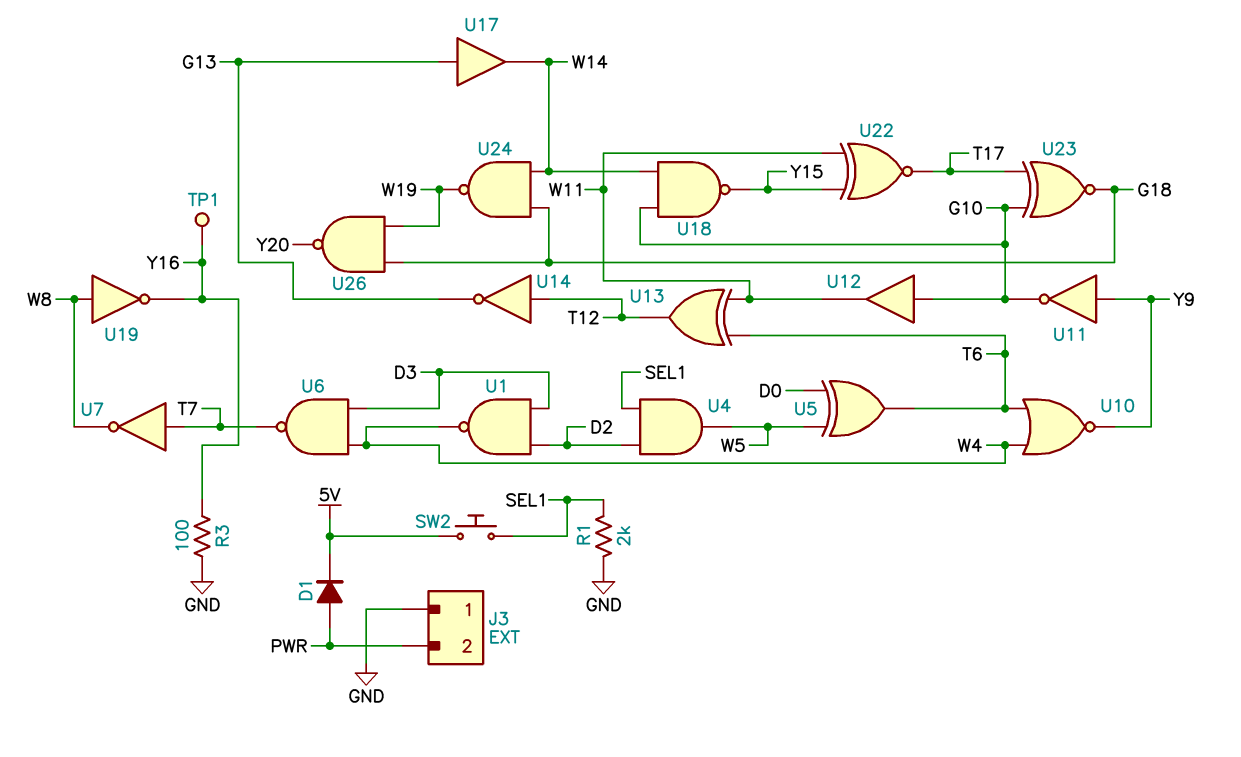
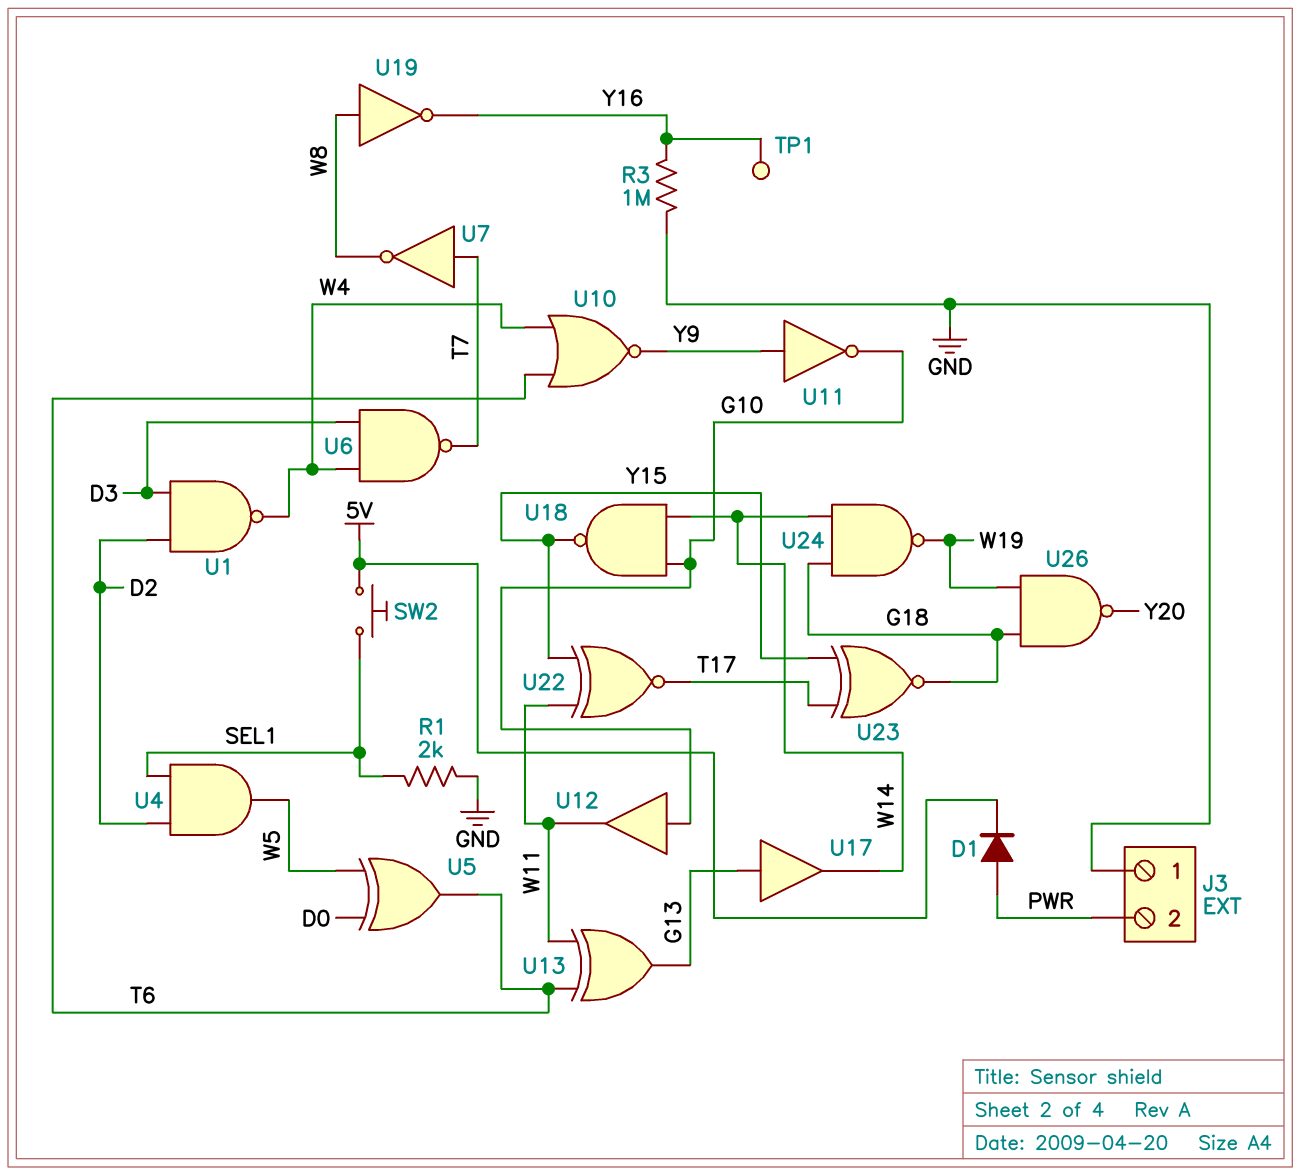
R3: 100 (GND, Y16) -> 1M (GND, Y16)
U13: XOR (in T6, in W11, out T12) -> XOR (in T6, in W11, out G13)
U14: NOT (in T12, out G13) -> none
U23: XNOR (in G10, in T17, out G18) -> XNOR (in T17, in Y15, out G18)

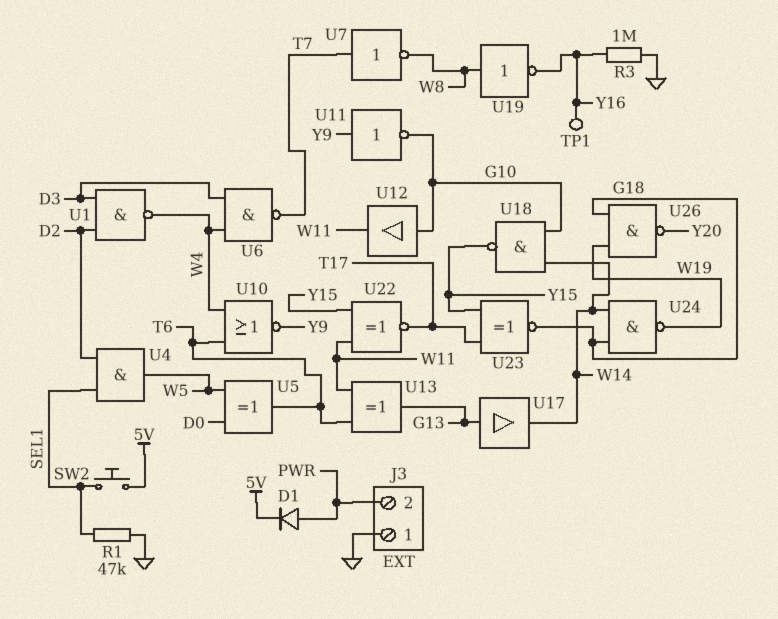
R1: 2k (GND, SEL1) -> 47k (GND, SEL1)

